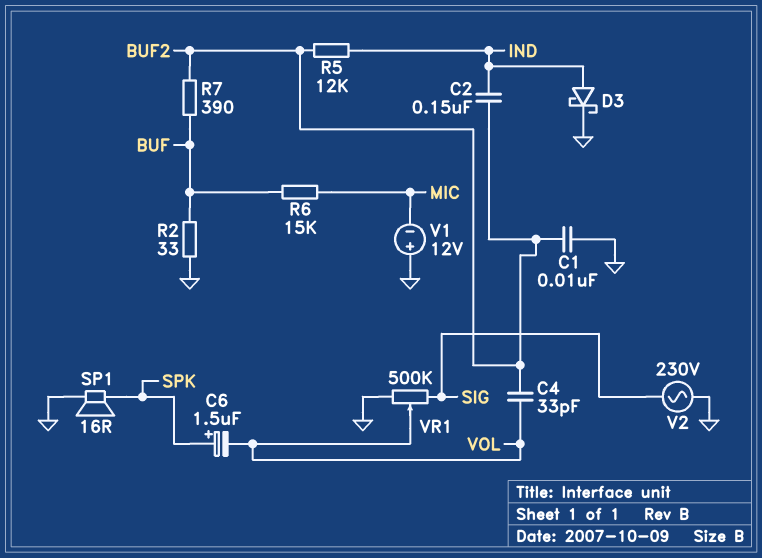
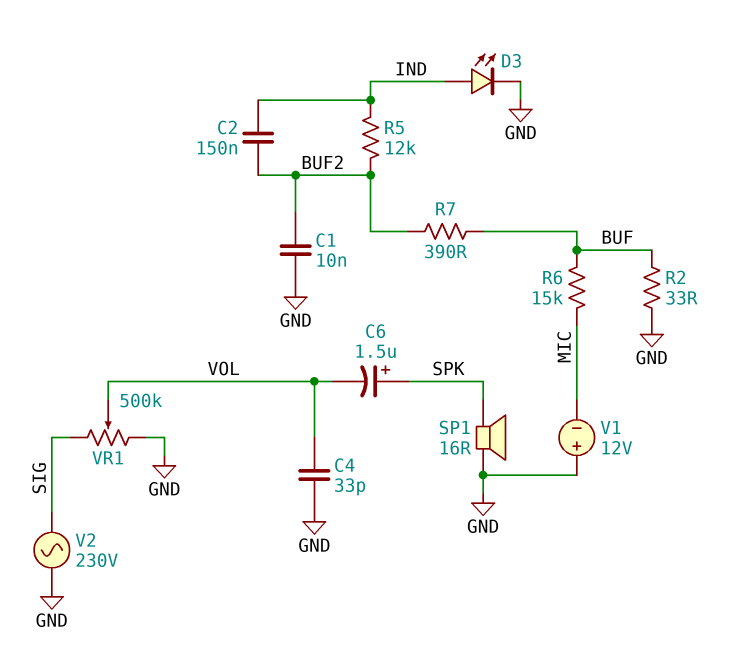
C4: 33pF (BUF2, VOL) -> 33pF (GND, VOL)
D3: schottky (A IND, K GND) -> LED (A IND, K GND)

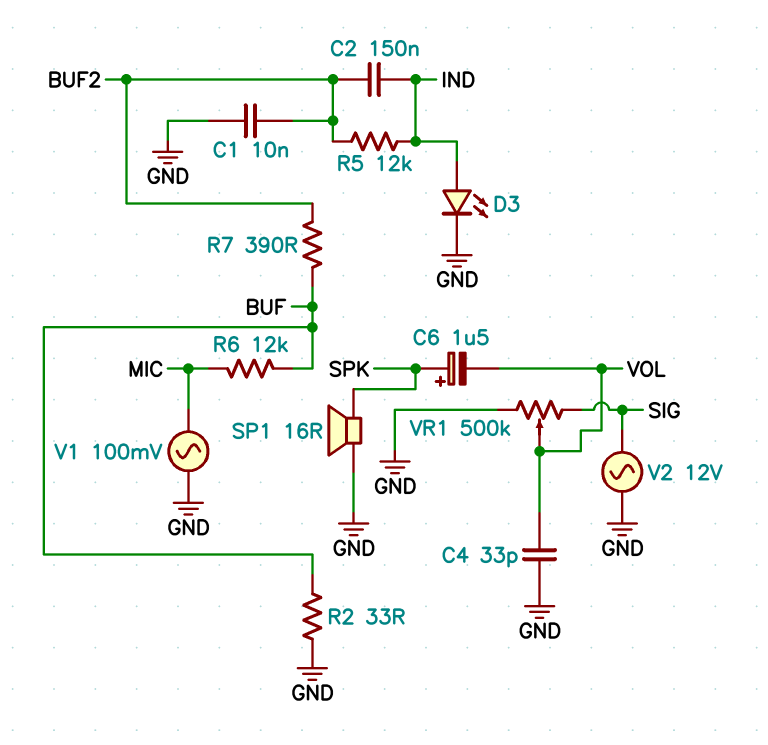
R6: 15k (BUF, MIC) -> 12k (BUF, MIC)
V1: 12V (plus GND, minus MIC) -> AC 100mV (GND, MIC)
V2: AC 230V (GND, SIG) -> AC 12V (GND, SIG)

